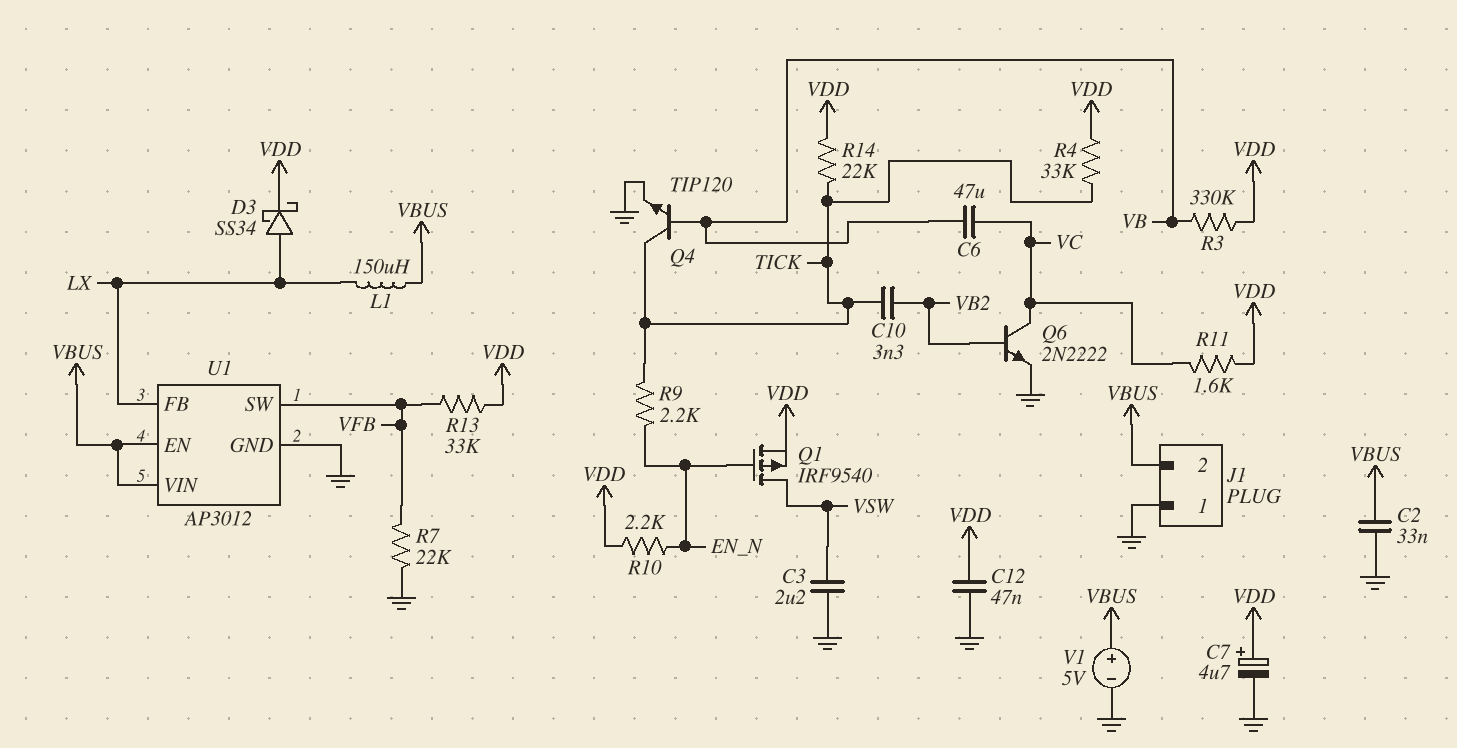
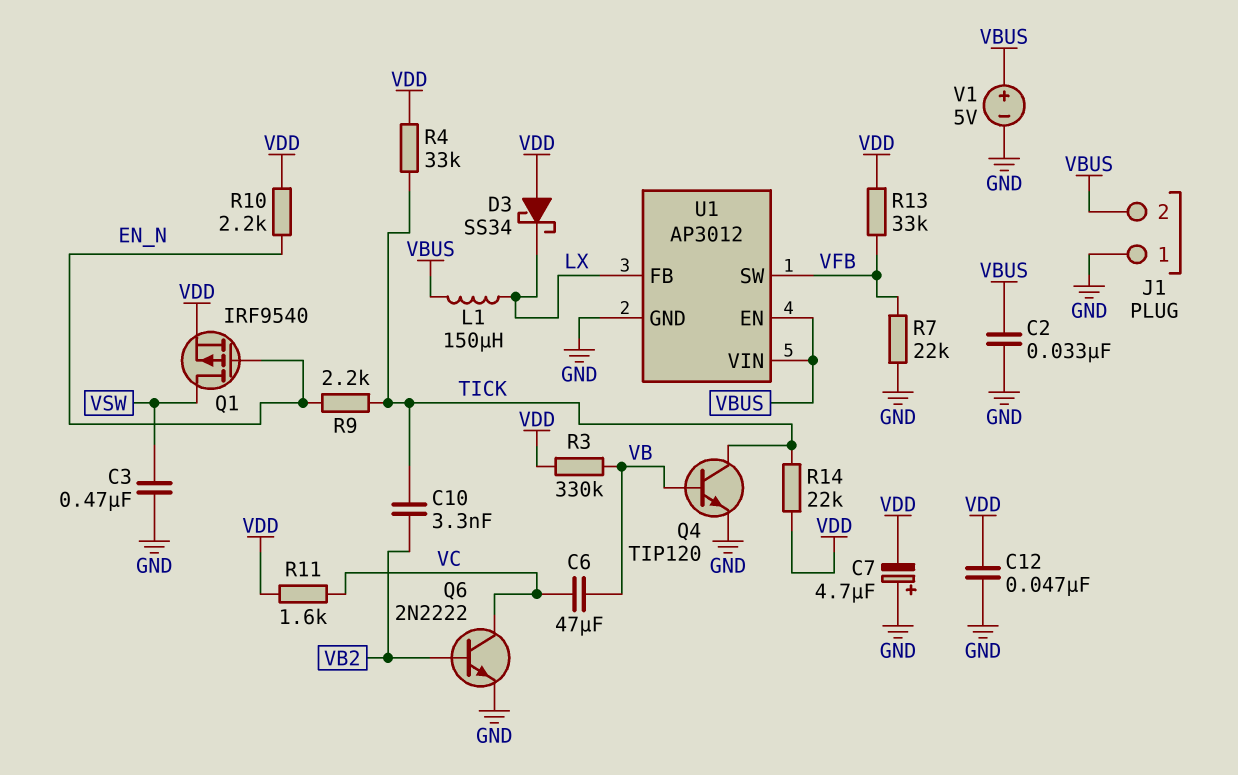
C3: 2.2uF (GND, VSW) -> 470nF (GND, VSW)
C7: 4.7uF (plus VDD, minus GND) -> 4.7uF (plus GND, minus VDD)
D3: schottky SS34 (A LX, K VDD) -> schottky SS34 (A VDD, K LX)

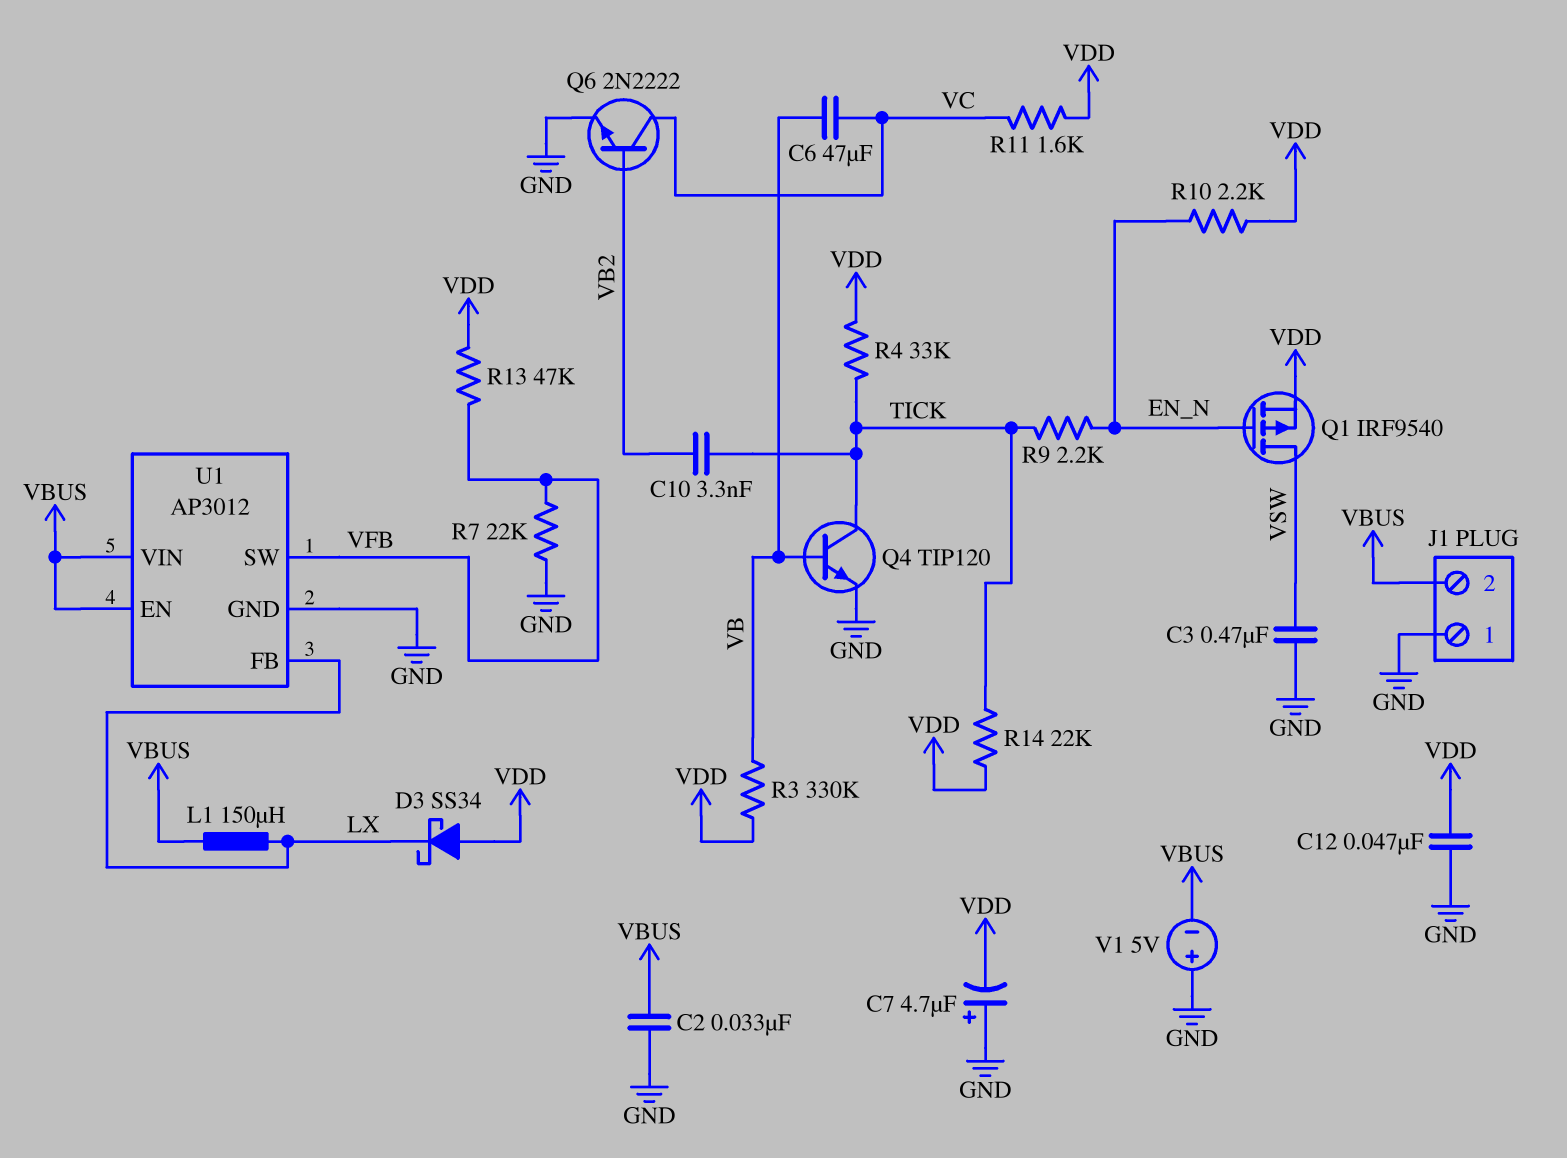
R13: 33k (VDD, VFB) -> 47k (VDD, VFB)
V1: 5V (plus VBUS, minus GND) -> 5V (plus GND, minus VBUS)

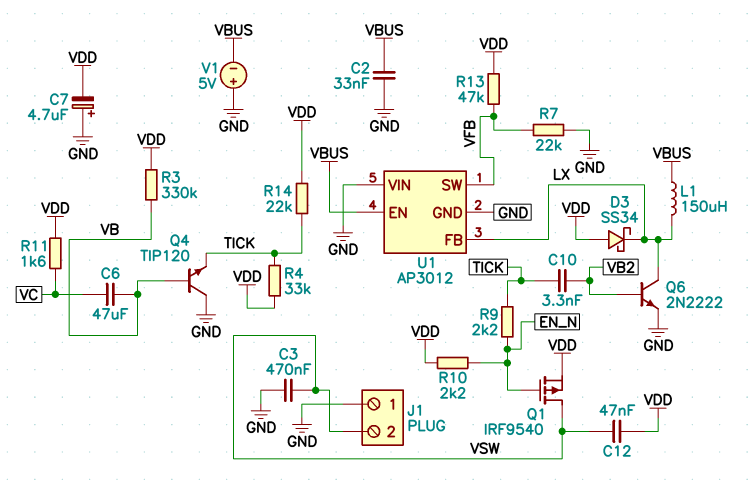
C12: 47nF (GND, VDD) -> 47nF (VDD, VSW)
J1 pin 2: VBUS -> VSW
Q4: NPN TIP120 (B VB, C TICK, E GND) -> NPN TIP120 (B VB, C GND, E TICK)
Q6: NPN 2N2222 (B VB2, C VC, E GND) -> NPN 2N2222 (B VB2, C LX, E GND)
U1 pin VIN: VBUS -> GND

